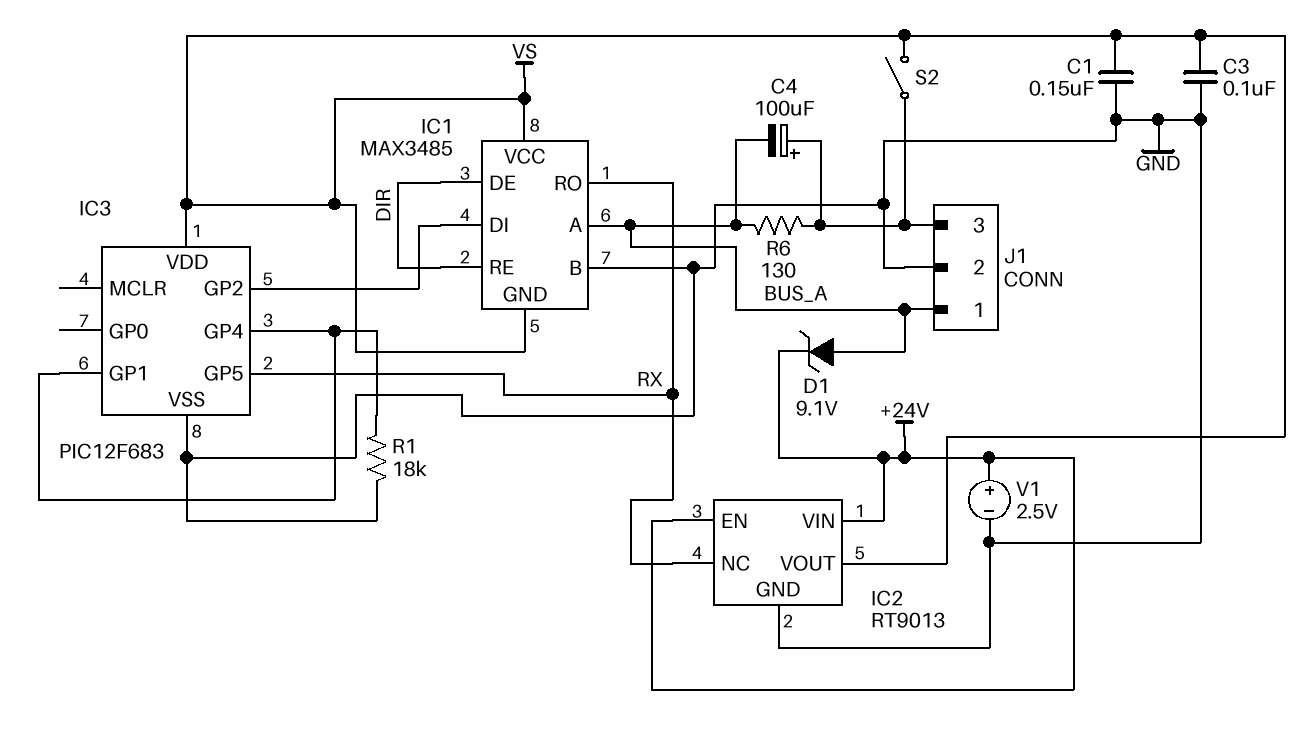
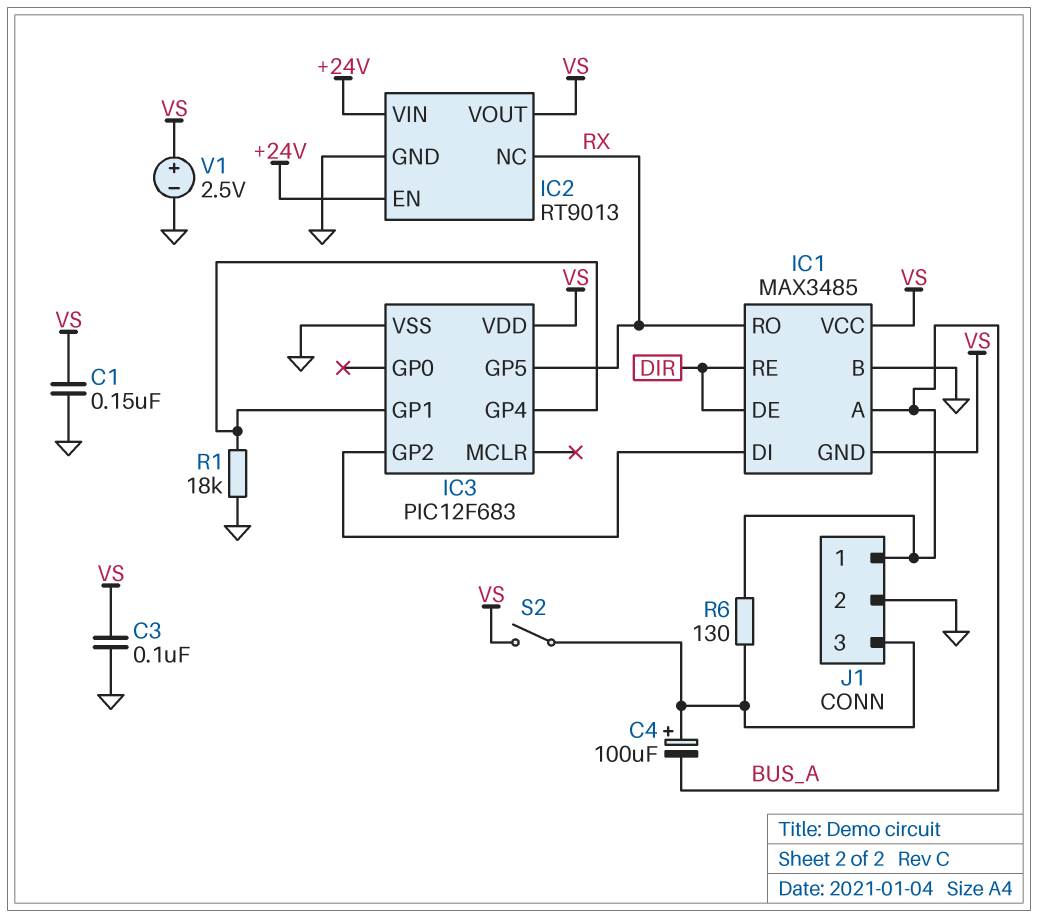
D1: zener 9.1V (A BUS_A, K +24V) -> none
V1: 2.5V (plus +24V, minus GND) -> 2.5V (plus VS, minus GND)

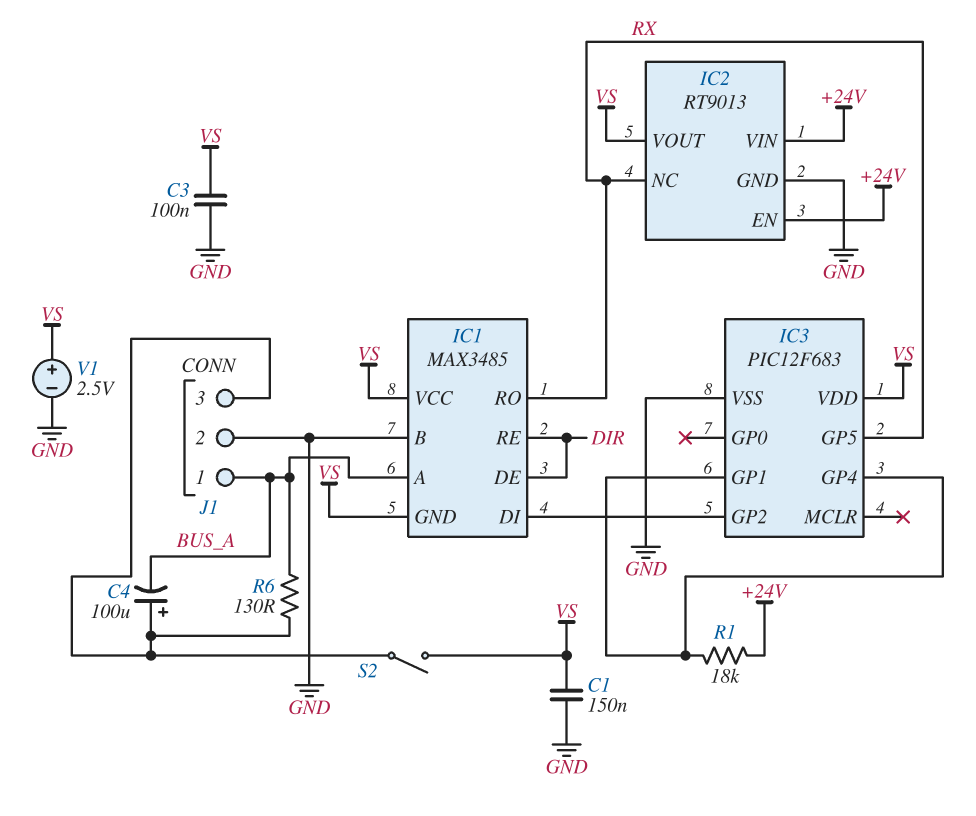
R1: 18k (GND, IC3/GP1) -> 18k (+24V, IC3/GP1)

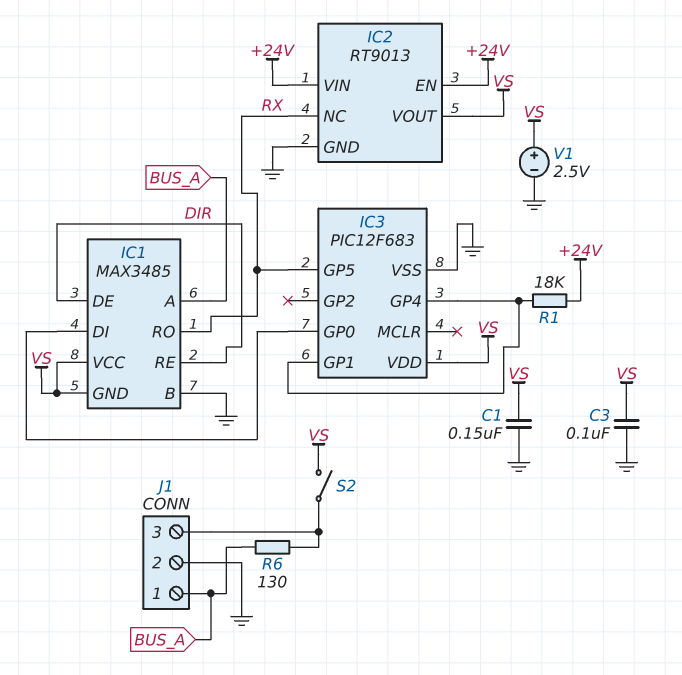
C4: 100uF (plus J1/3, minus BUS_A) -> none
IC3 pin GP0: none -> IC1/DI
IC3 pin GP2: IC1/DI -> none

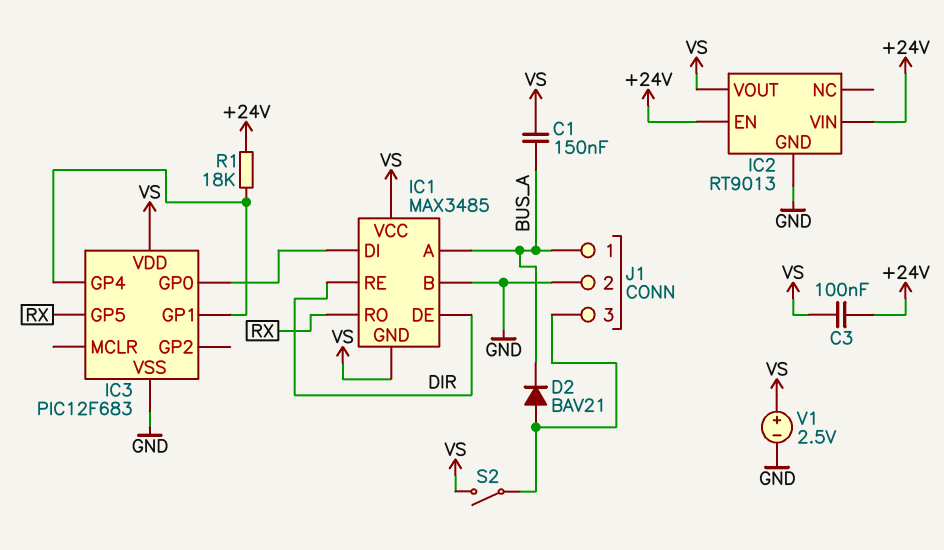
C1: 150nF (GND, VS) -> 150nF (BUS_A, VS)
C3: 100nF (GND, VS) -> 100nF (+24V, VS)
D2: none -> diode BAV21 (A J1/3, K BUS_A)
IC2 pin NC: RX -> none
R6: 130 (BUS_A, J1/3) -> none

